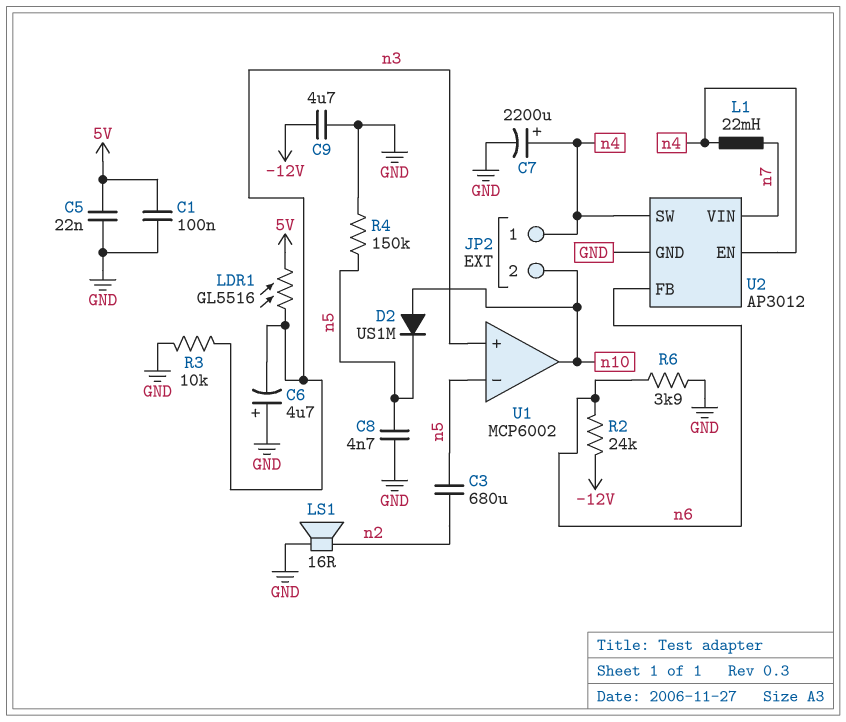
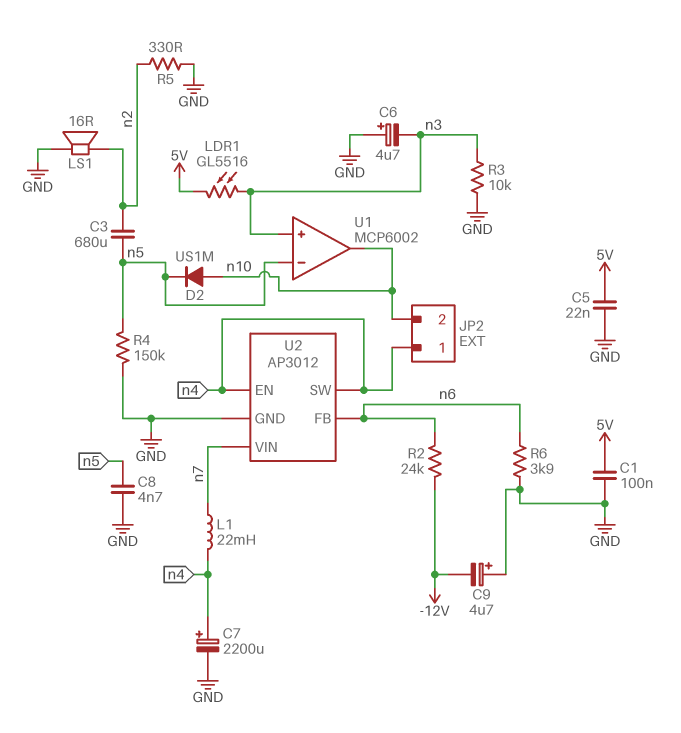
C9: 4.7uF (-12V, GND) -> 4.7uF (plus GND, minus -12V)
R5: none -> 330 (GND, n2)

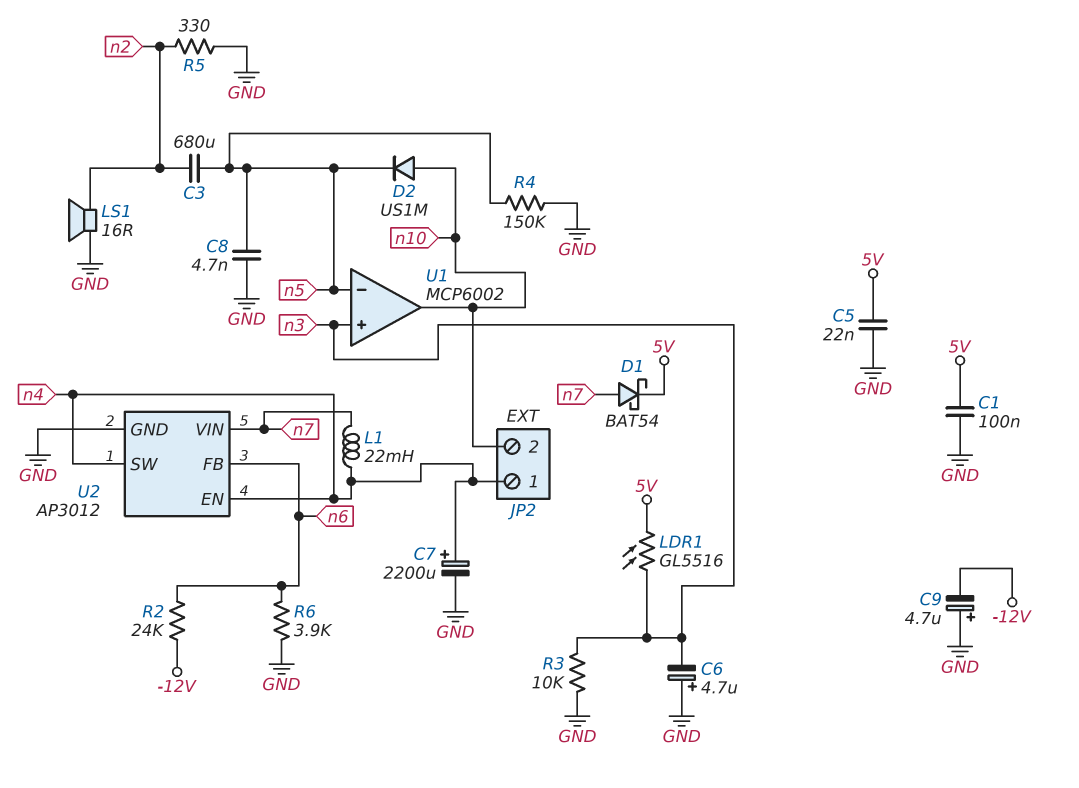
D1: none -> schottky BAT54 (A n7, K 5V)

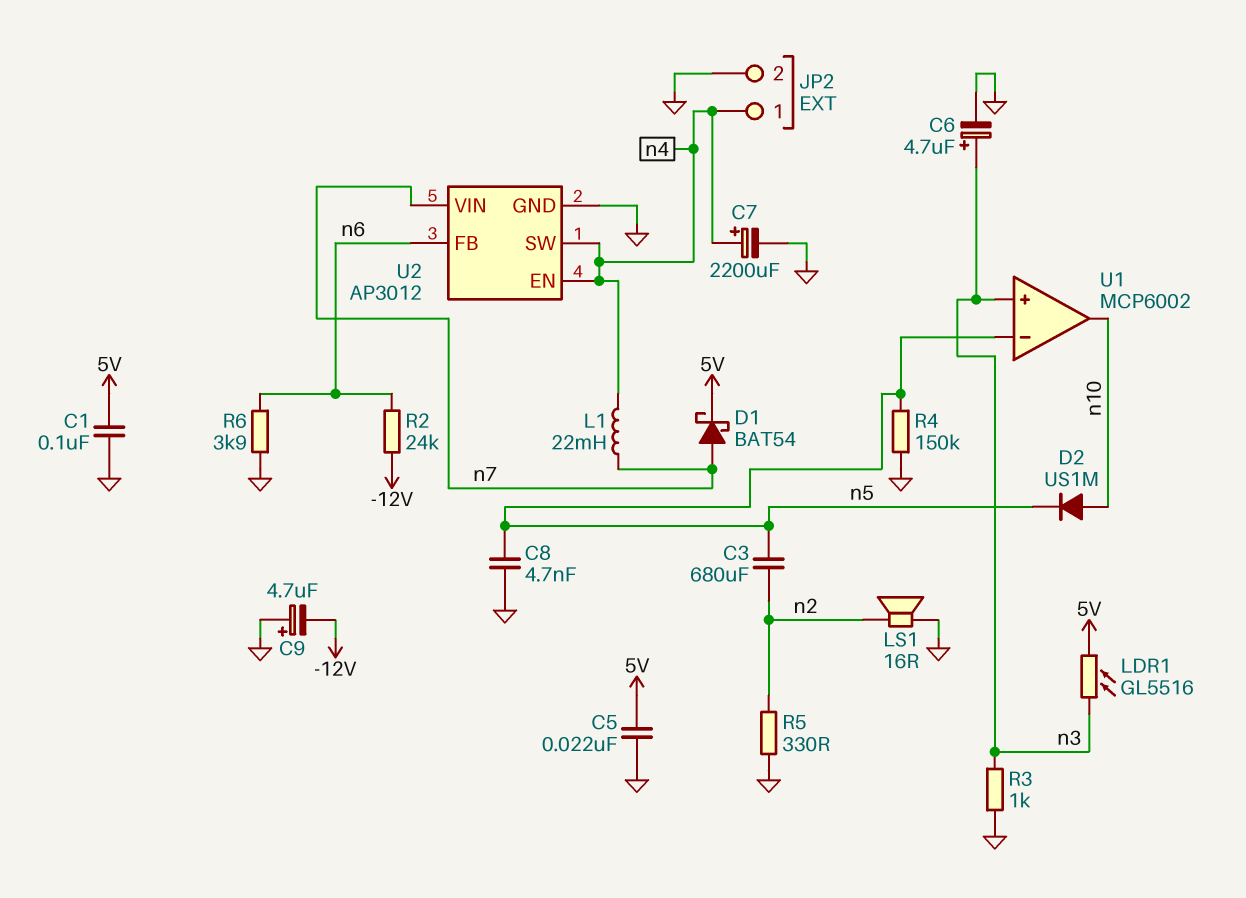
C6: 4.7uF (plus GND, minus n3) -> 4.7uF (plus n3, minus GND)
JP2 pin 2: n10 -> GND
R3: 10k (GND, n3) -> 1k (GND, n3)

